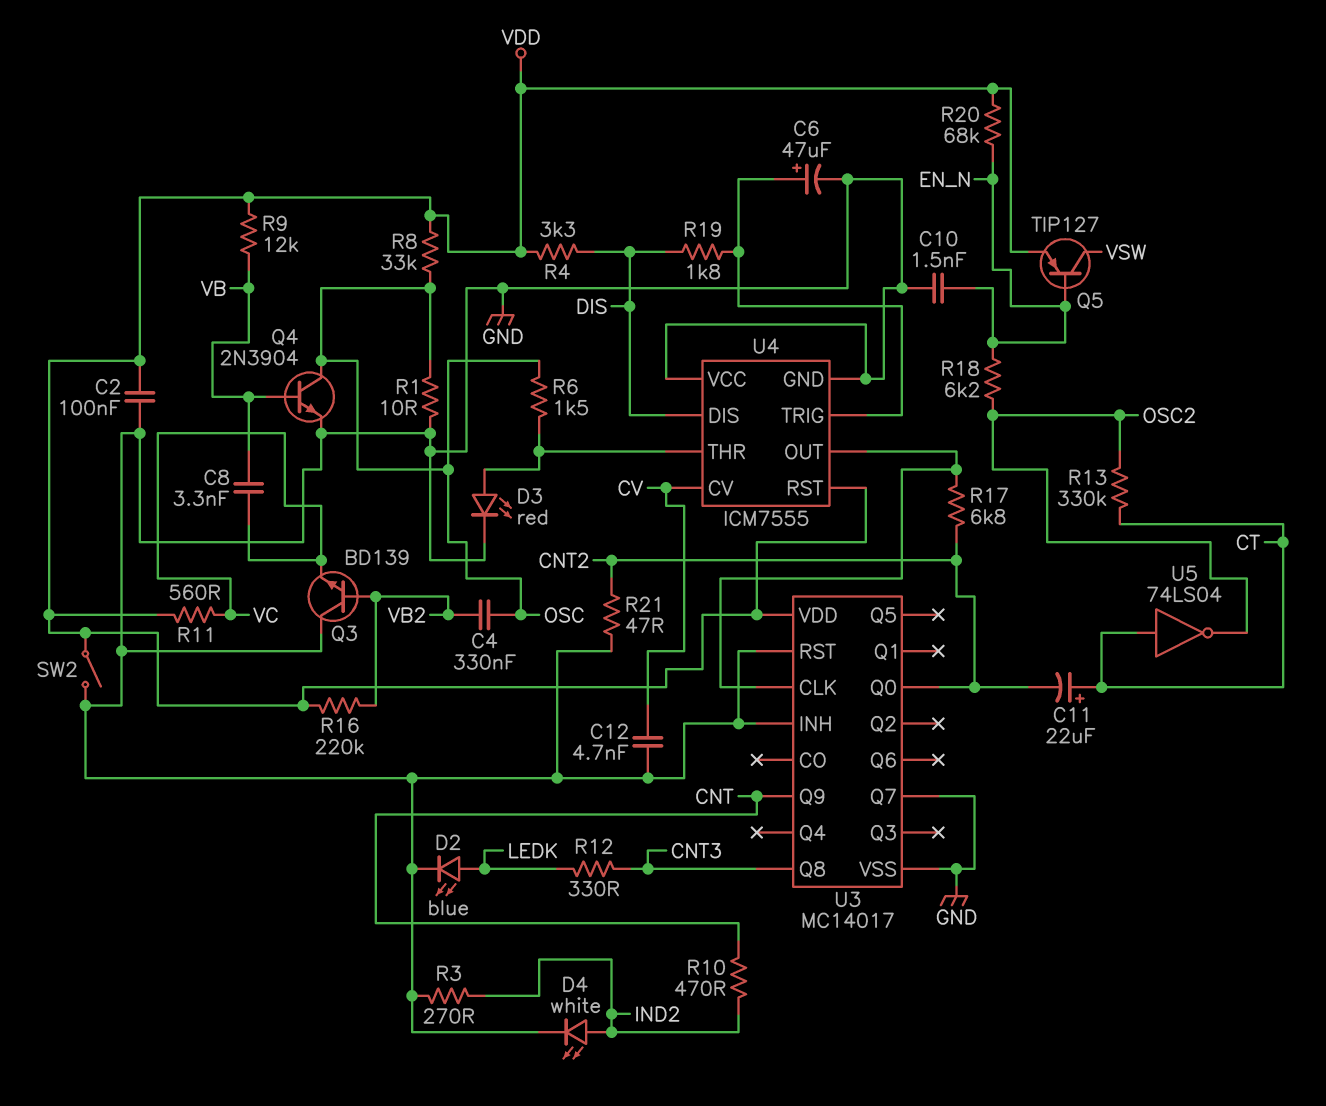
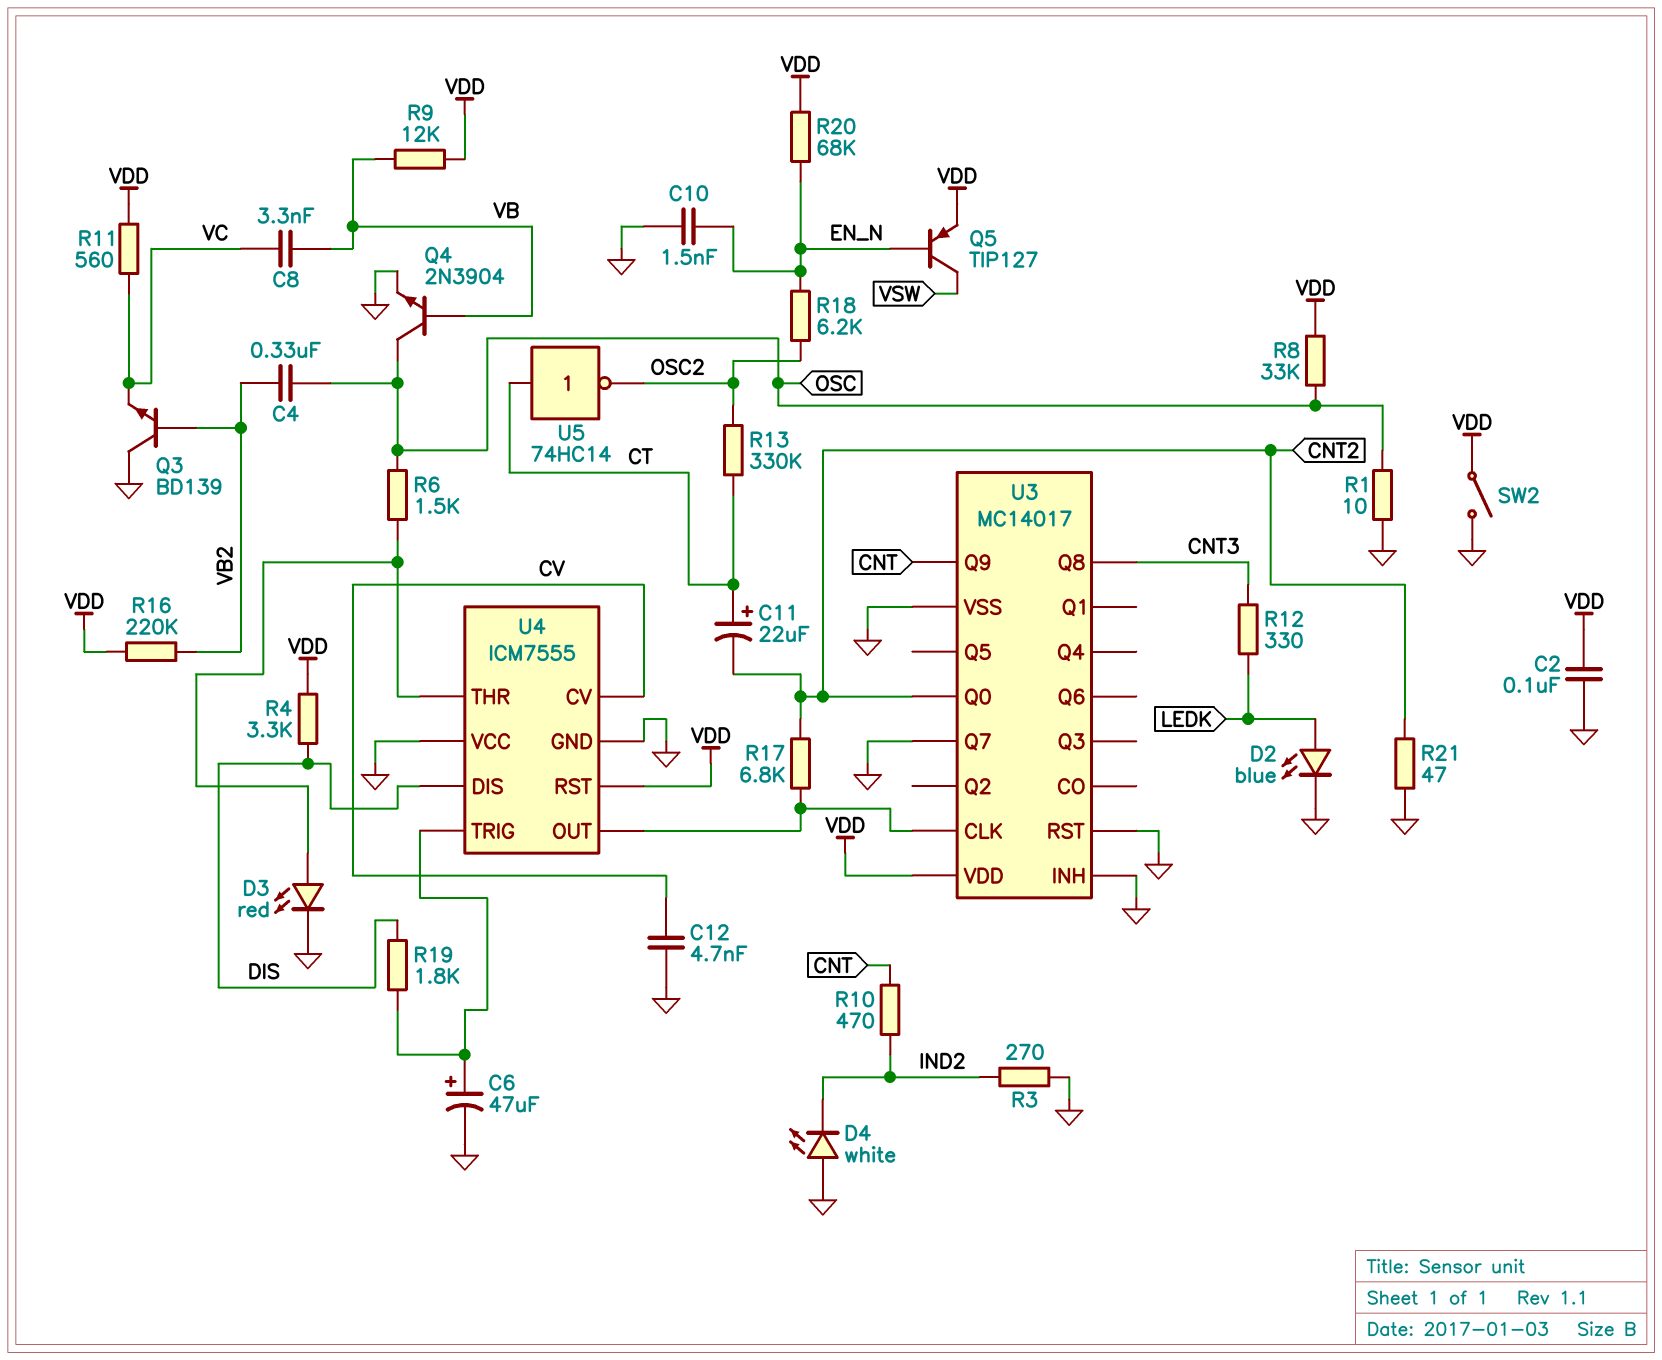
D4: LED white (A IND2, K GND) -> LED white (A GND, K IND2)
U5: NOT 74LS04 (in CT, out OSC2) -> NOT 74HC14 (in CT, out OSC2)

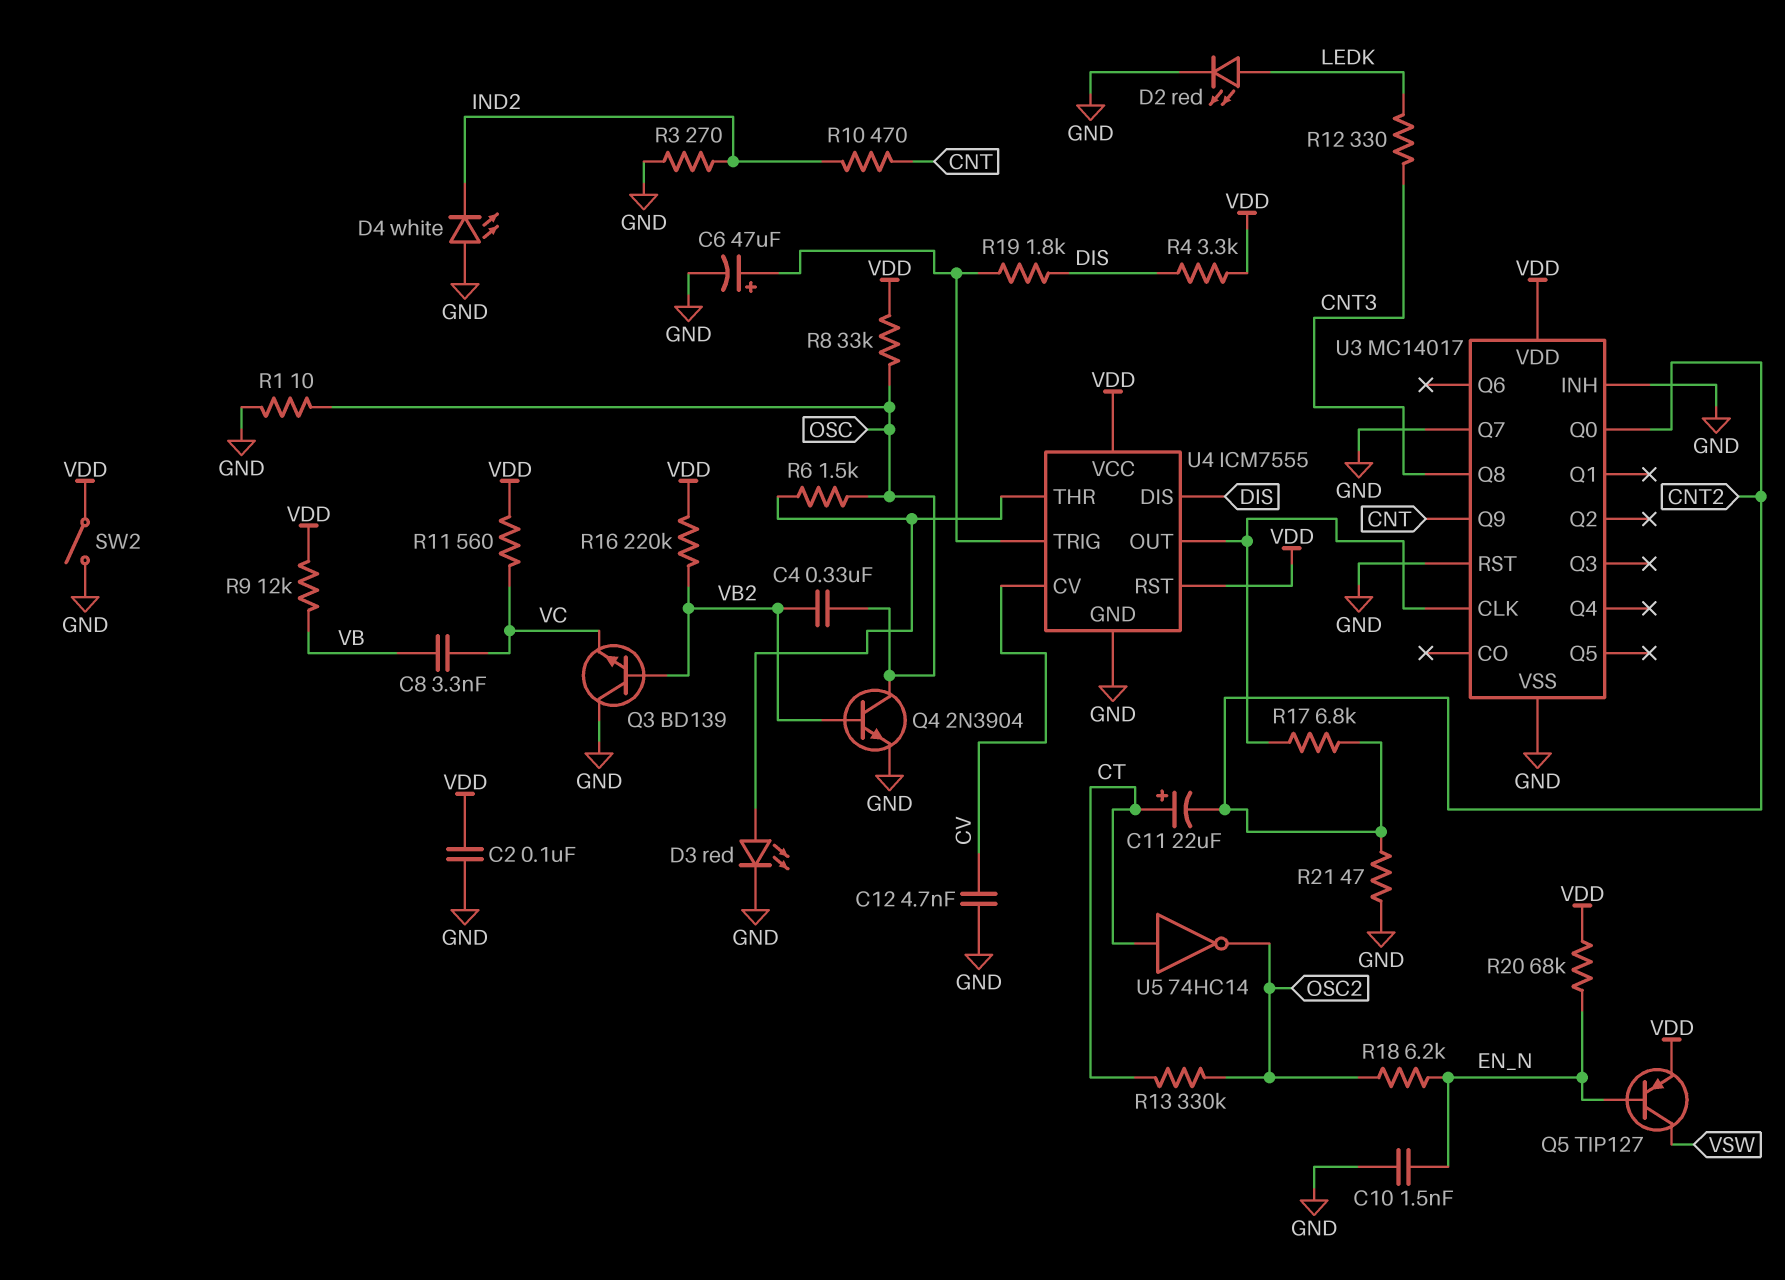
D2: LED blue (A LEDK, K GND) -> LED red (A LEDK, K GND)
Q4: NPN 2N3904 (B VB, C OSC, E GND) -> NPN 2N3904 (B VB2, C OSC, E GND)
U4 pin VCC: GND -> VDD

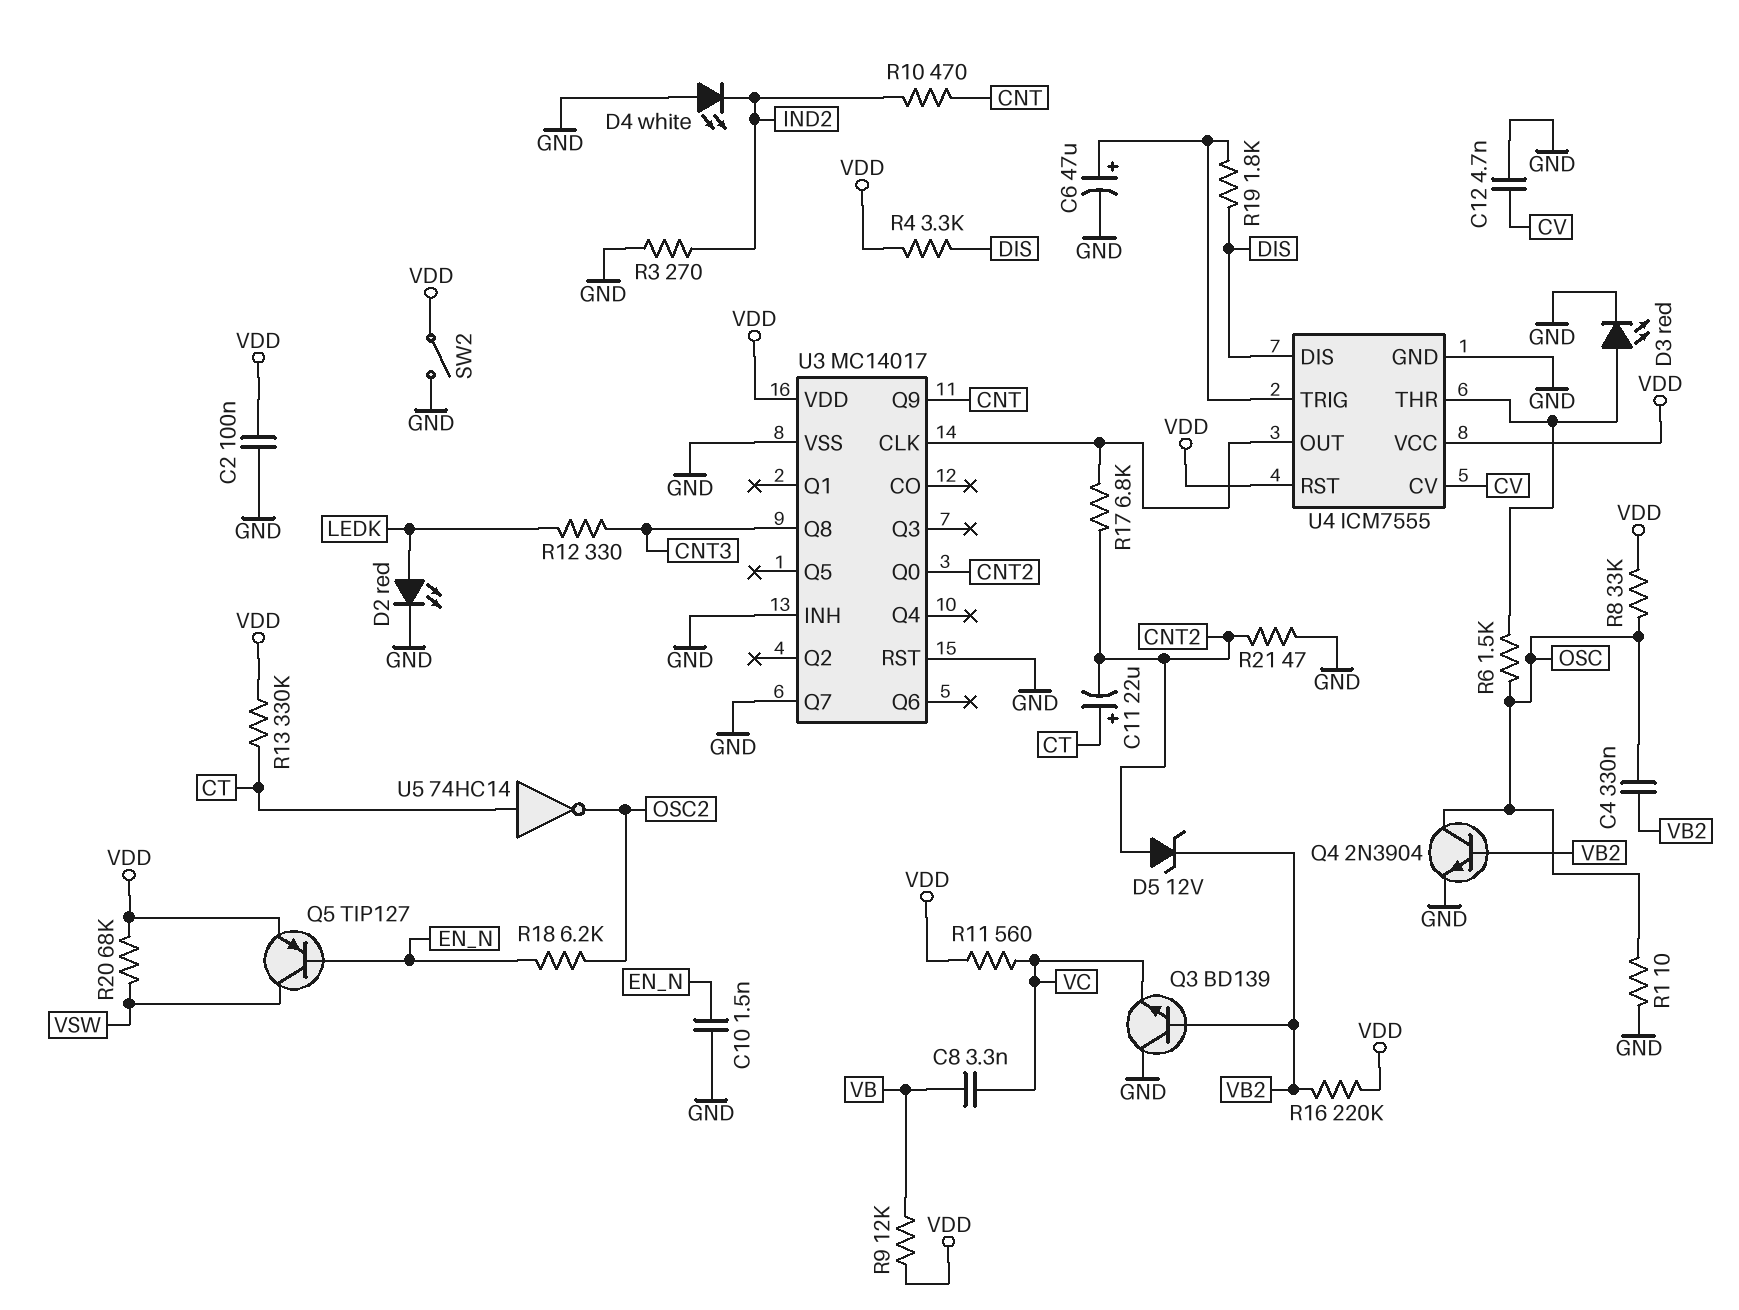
D5: none -> zener 12V (A CNT2, K VB2)
R13: 330k (CT, OSC2) -> 330k (CT, VDD)
R20: 68k (EN_N, VDD) -> 68k (VDD, VSW)

